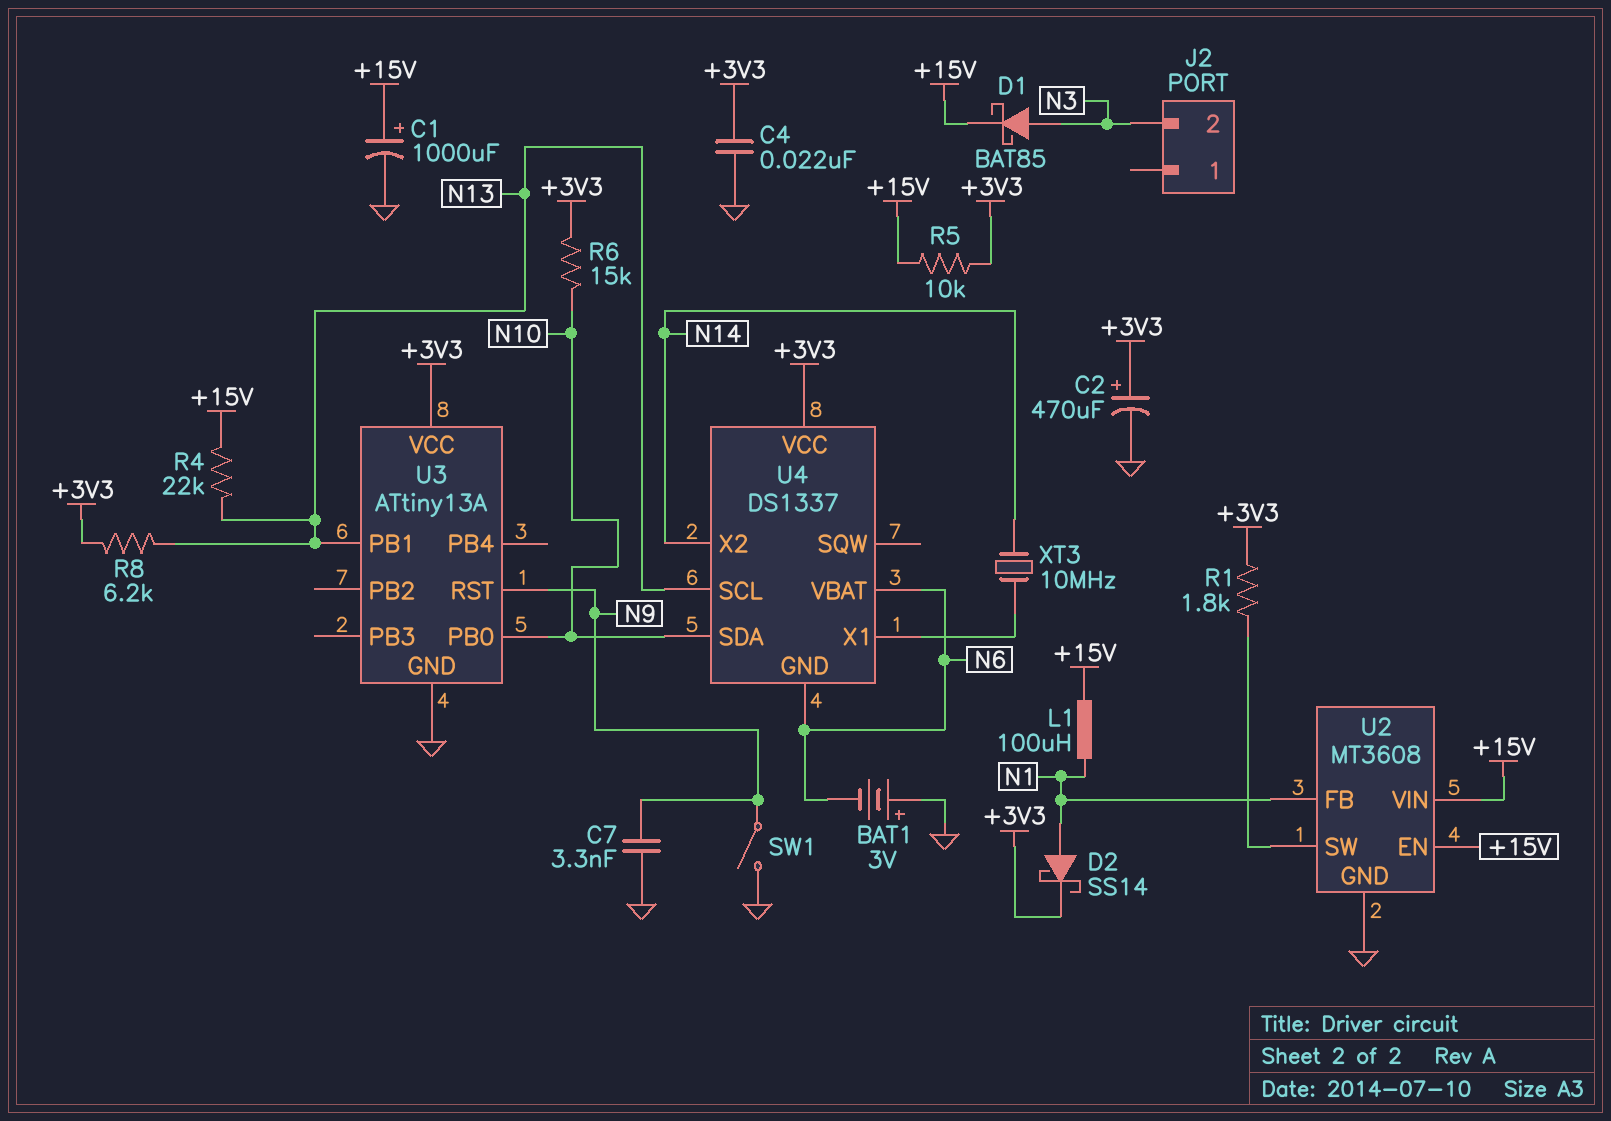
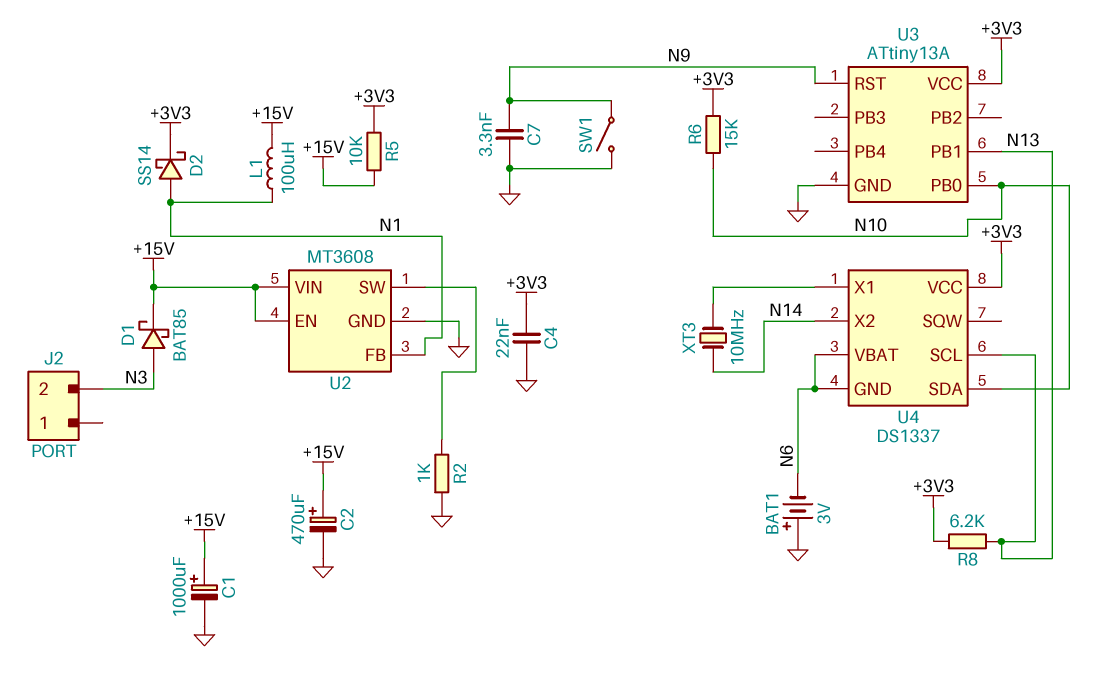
C2: 470uF (plus +3V3, minus GND) -> 470uF (plus +15V, minus GND)
R1: 1.8k (+3V3, U2/SW) -> none
R2: none -> 1k (GND, U2/SW)
R4: 22k (+15V, N13) -> none

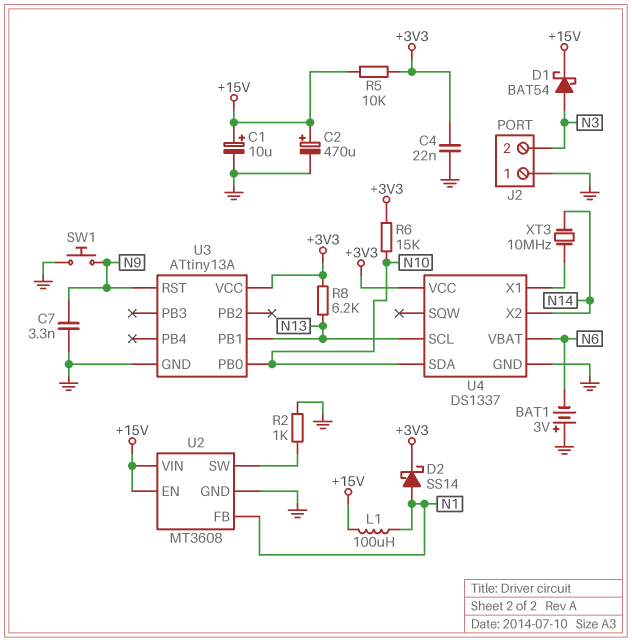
C1: 1000uF (plus +15V, minus GND) -> 10uF (plus +15V, minus GND)
D1: schottky BAT85 (A N3, K +15V) -> schottky BAT54 (A N3, K +15V)
J2 pin 1: none -> GND
SW1: switch (GND, N9) -> button (GND, N9)
U4 pin GND: N6 -> GND

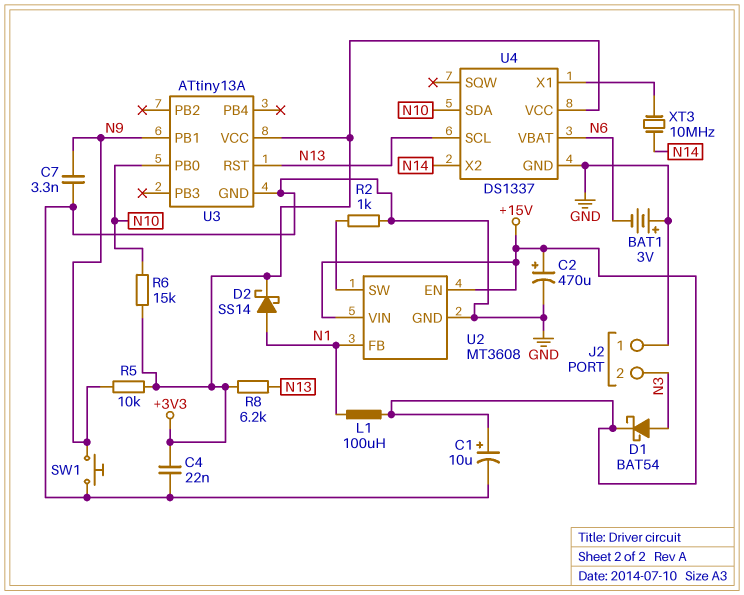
R5: 10k (+3V3, +15V) -> 10k (+3V3, N9)
U3 pin PB1: N13 -> N9
U3 pin RST: N9 -> N13

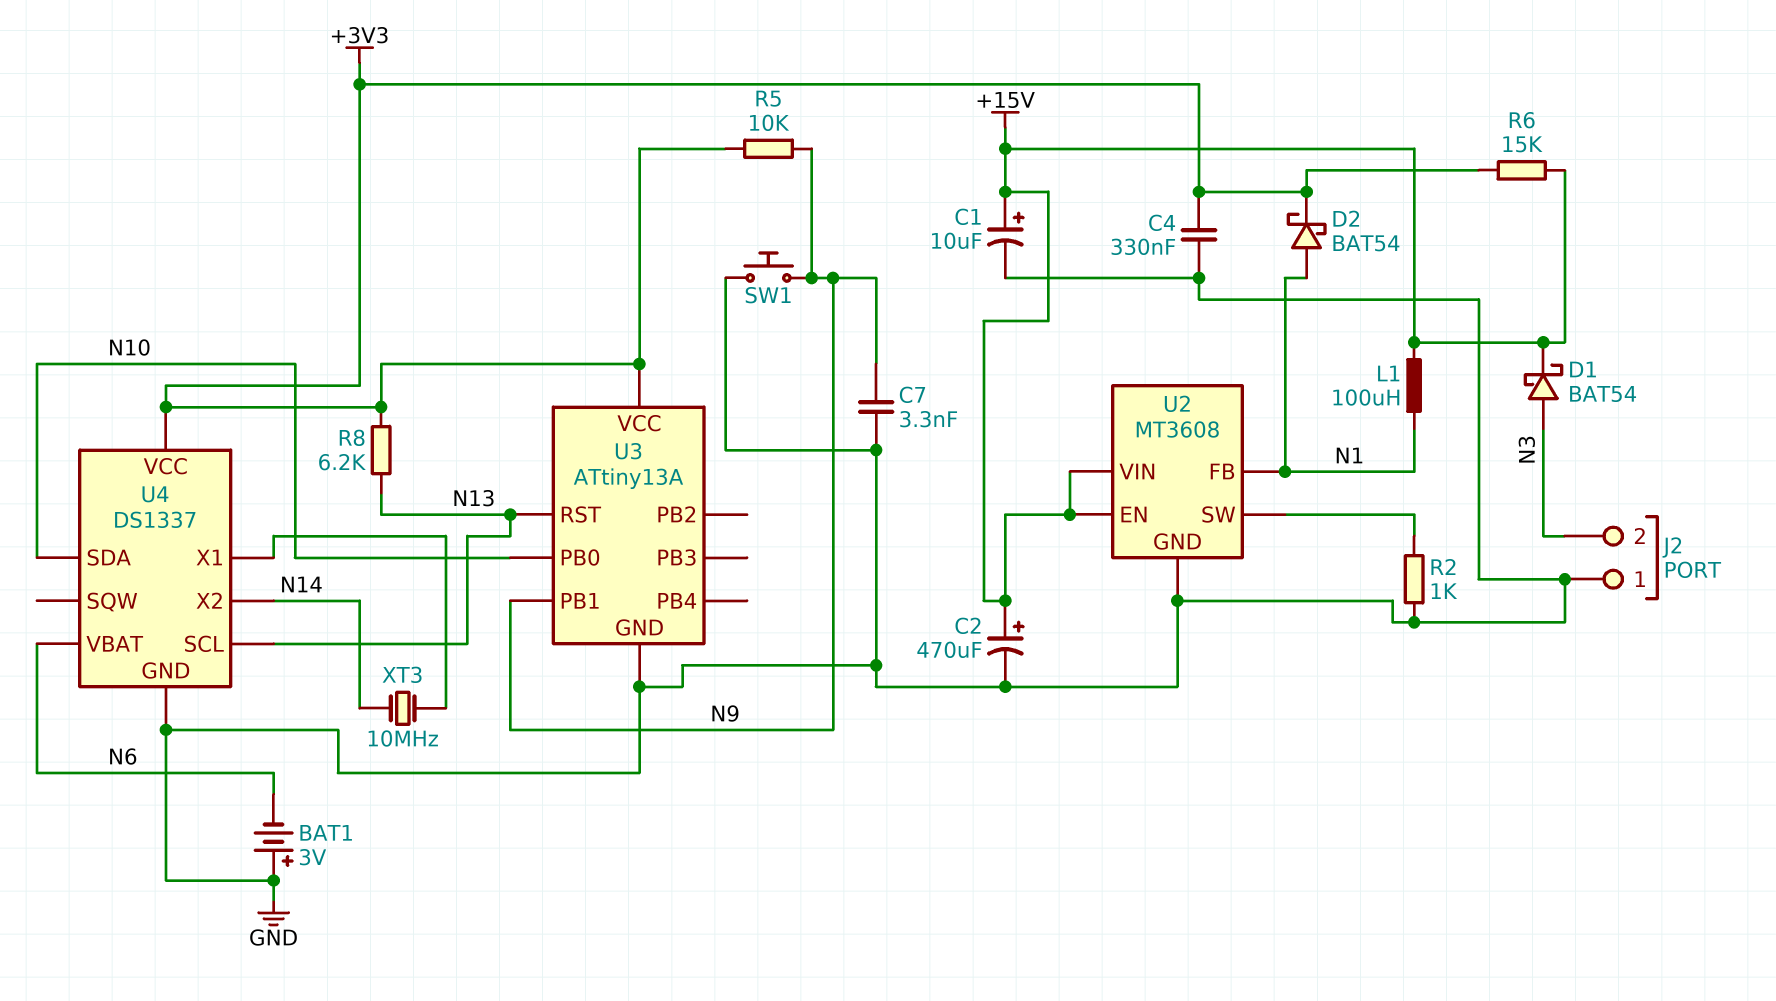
C4: 22nF (+3V3, GND) -> 330nF (+3V3, GND)
D2: schottky SS14 (A N1, K +3V3) -> schottky BAT54 (A N1, K +3V3)
R6: 15k (+3V3, N10) -> 15k (+3V3, +15V)

